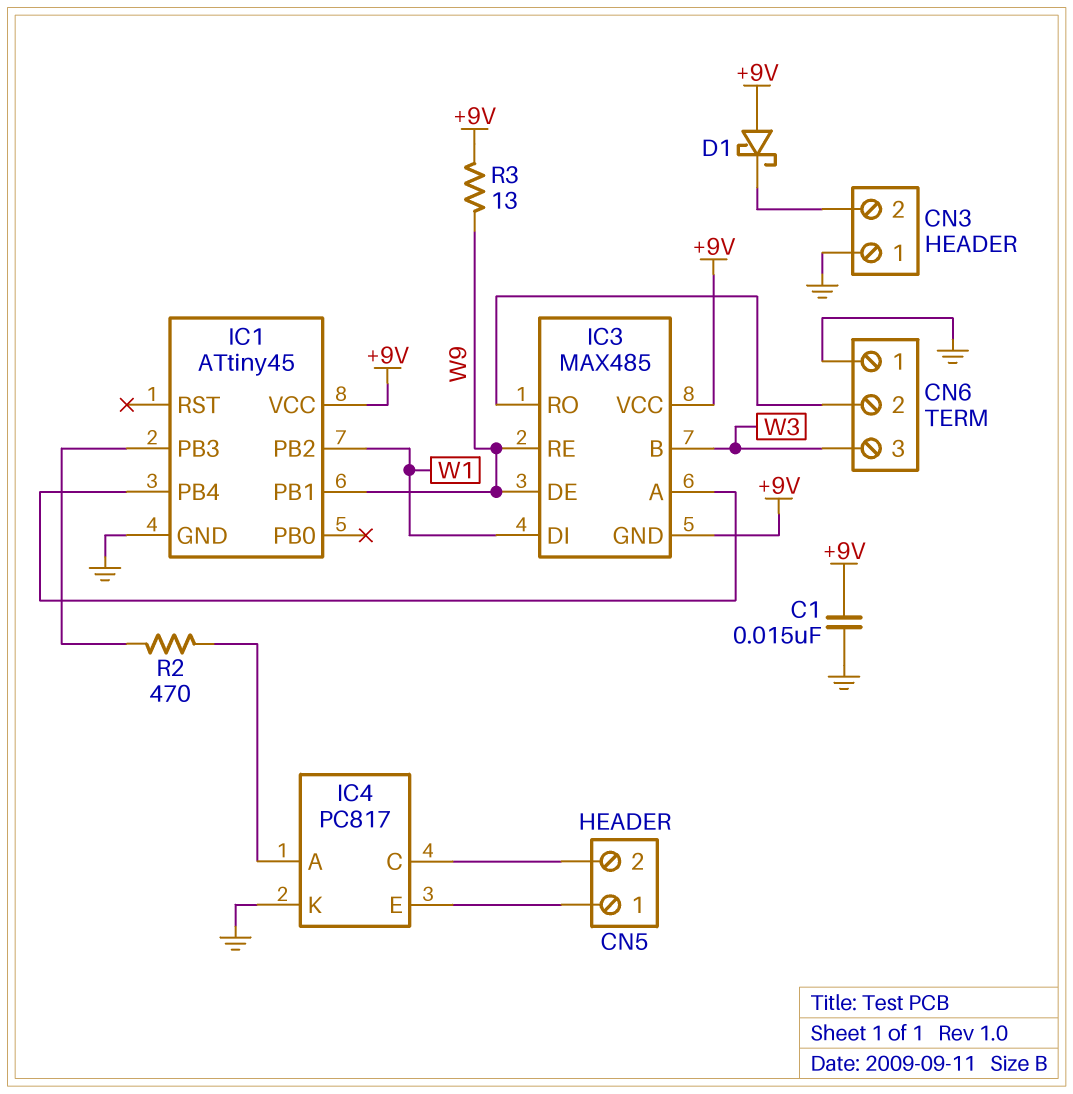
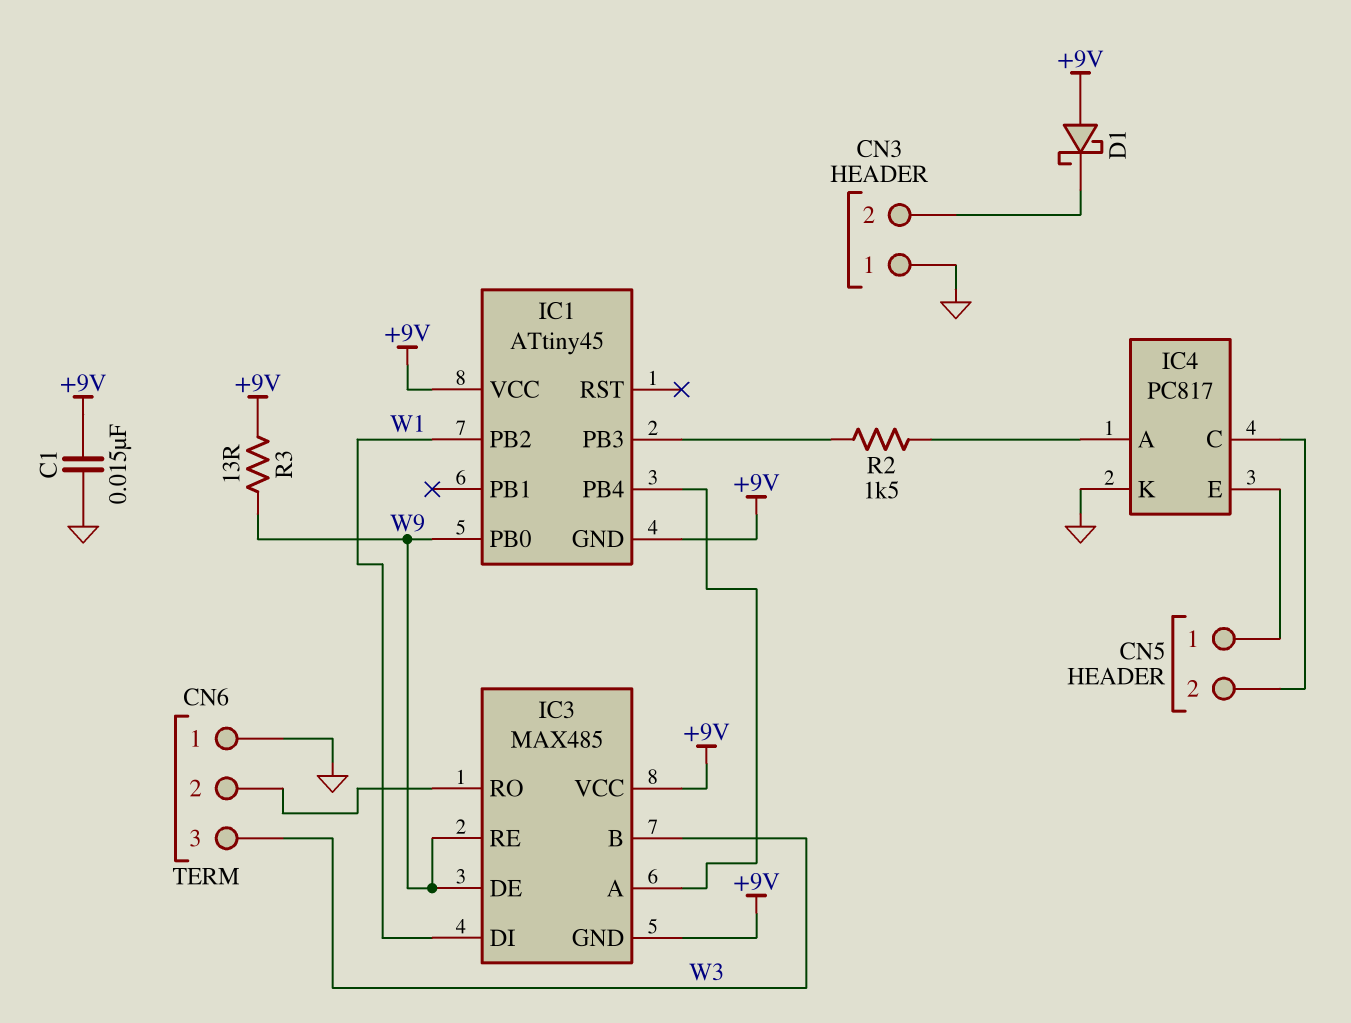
IC1 pin GND: GND -> +9V
IC1 pin PB0: none -> W9
IC1 pin PB1: W9 -> none
R2: 470 (IC1/PB3, IC4/A) -> 1.5k (IC1/PB3, IC4/A)

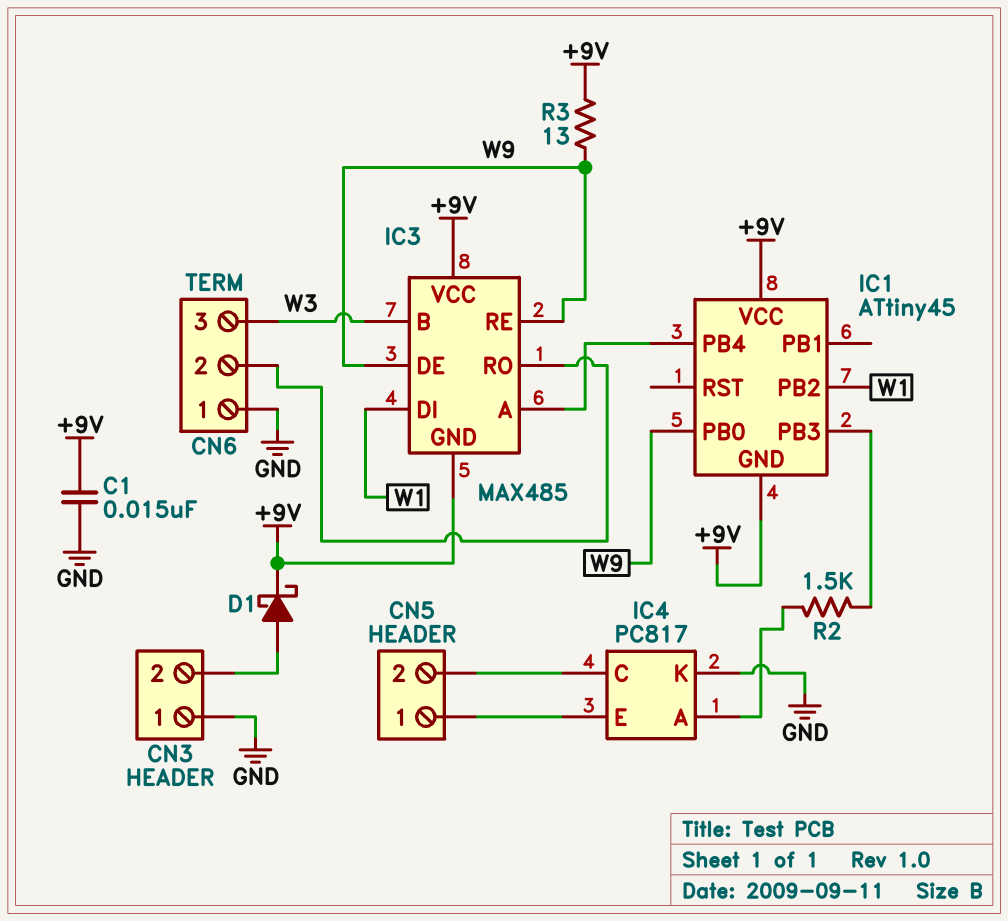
D1: schottky (A +9V, K CN3/2) -> schottky (A CN3/2, K +9V)

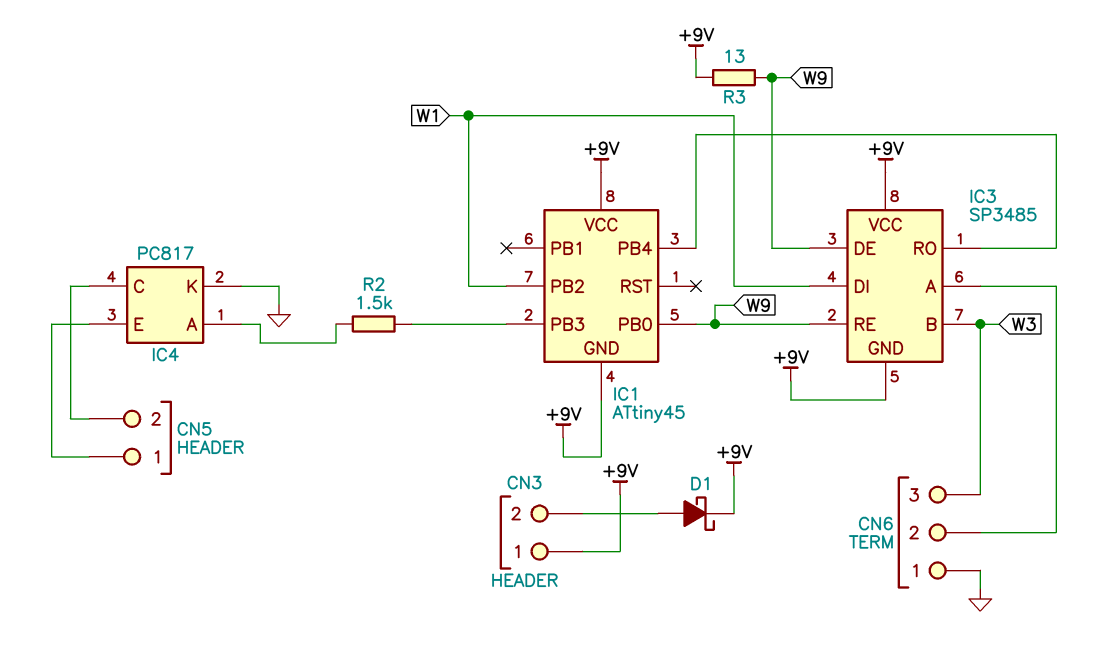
C1: 15nF (+9V, GND) -> none
CN3 pin 1: GND -> +9V
IC3: MAX485 -> SP3485
IC3 pin A: IC1/PB4 -> CN6/2
IC3 pin RO: CN6/2 -> IC1/PB4

